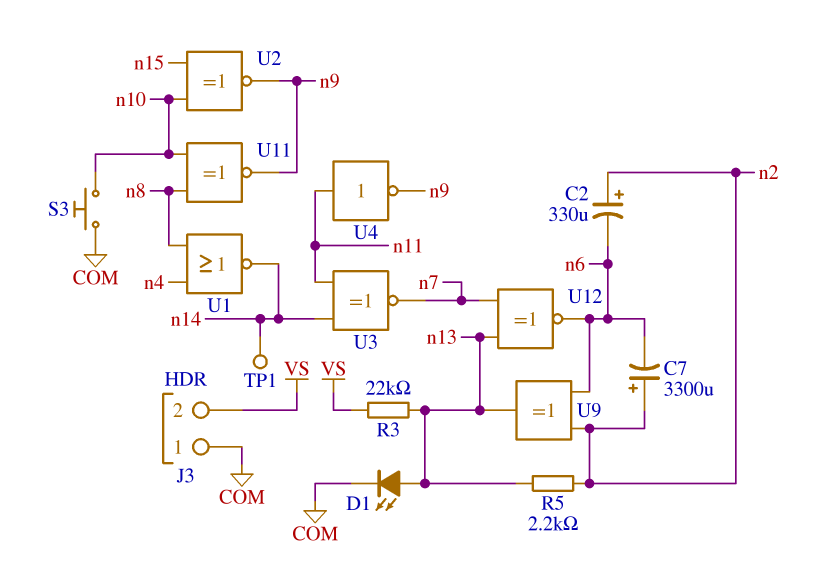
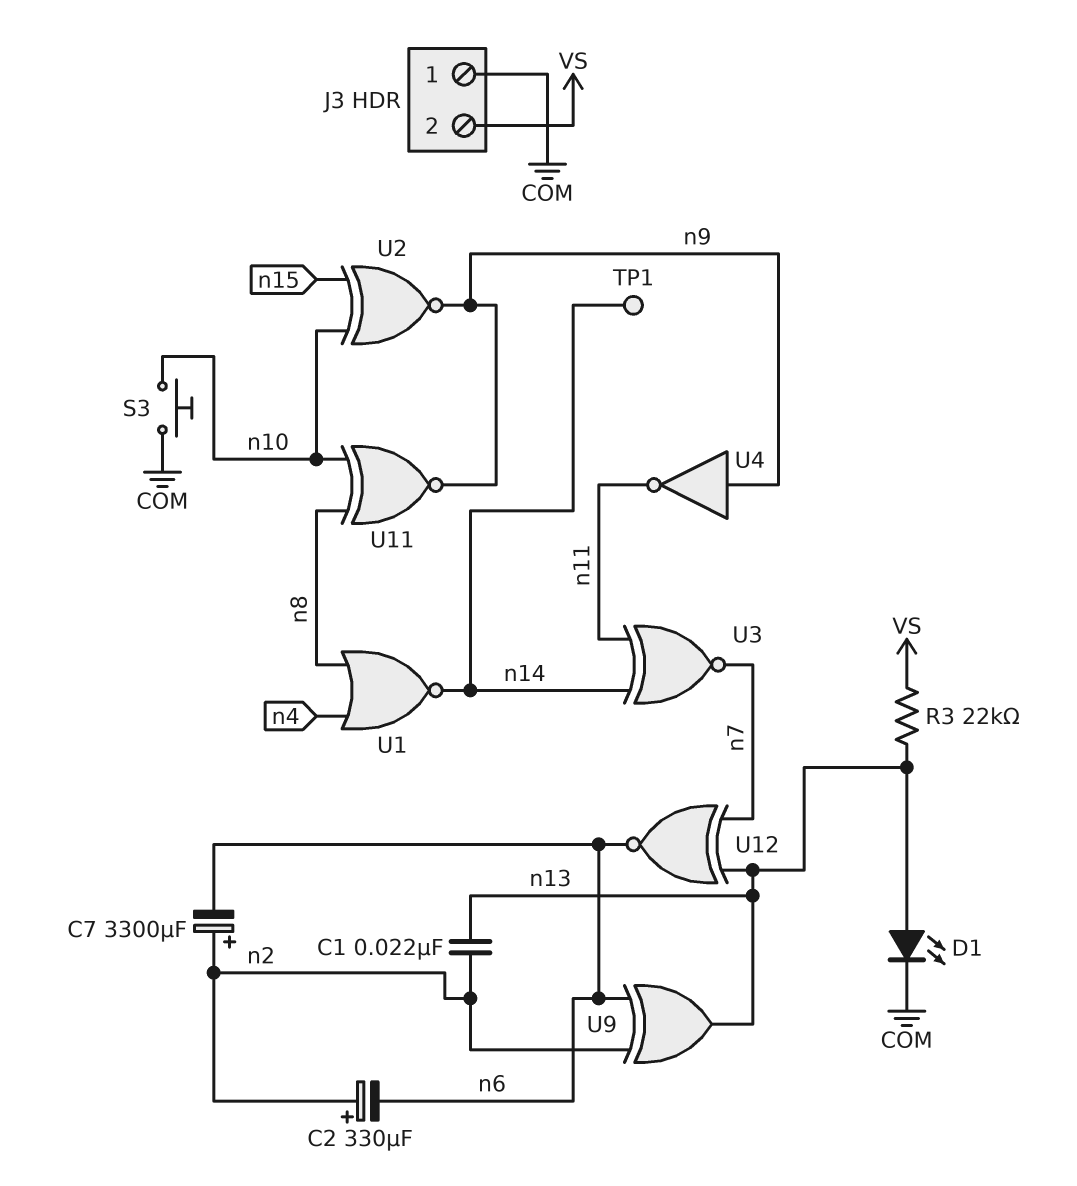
C1: none -> 22nF (n2, n13)
R5: 2.2k (n2, n13) -> none
U4: NOT (in n11, out n9) -> NOT (in n9, out n11)

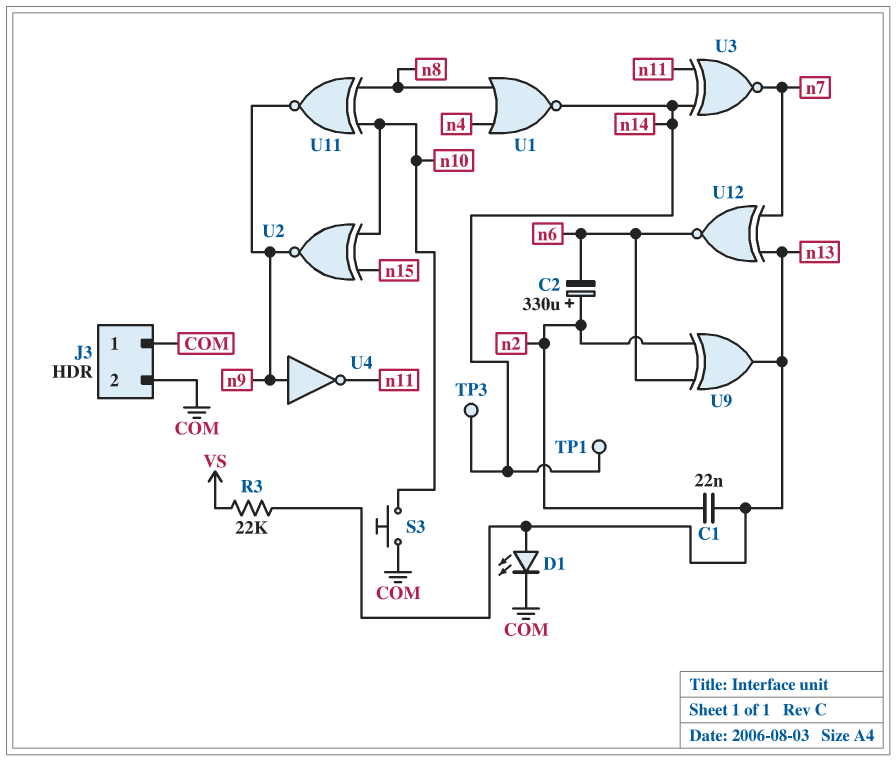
C7: 3300uF (plus n2, minus n6) -> none
J3 pin 2: VS -> COM
TP3: none -> test point (n14)

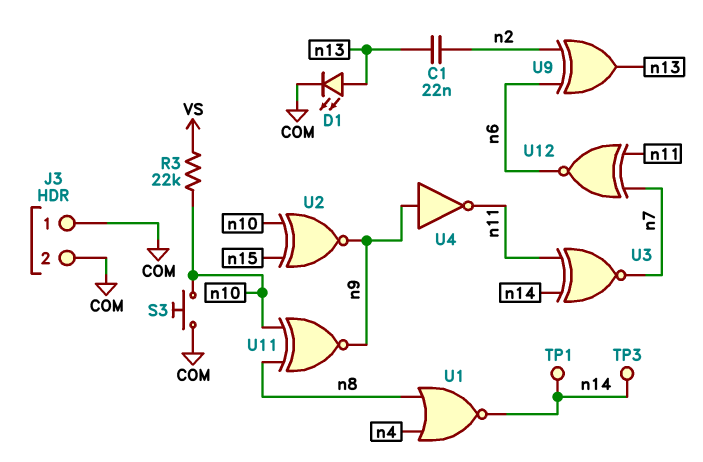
C2: 330uF (plus n2, minus n6) -> none
R3: 22k (VS, n13) -> 22k (VS, n10)
U12: XNOR (in n7, in n13, out n6) -> XNOR (in n7, in n11, out n6)

